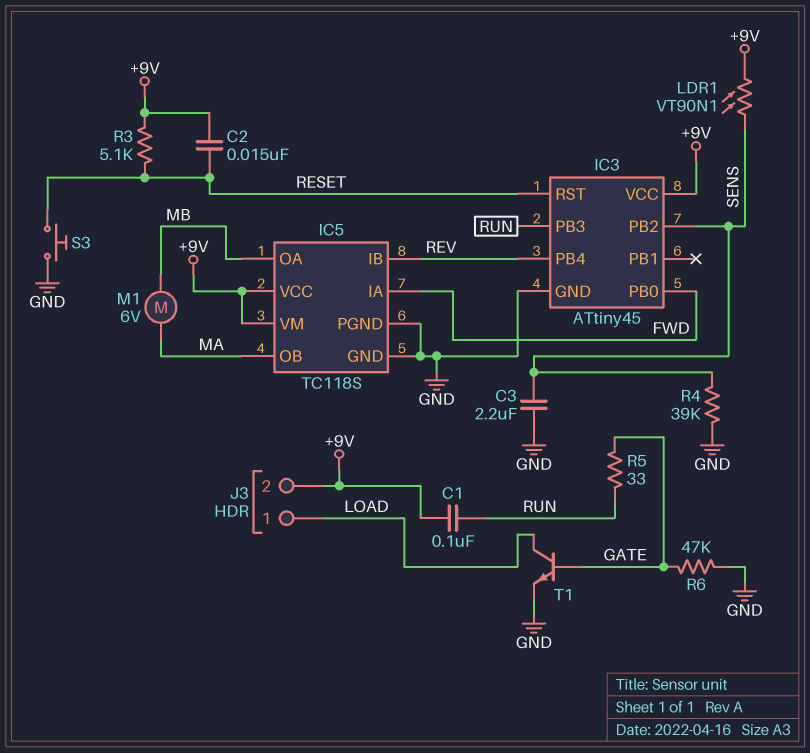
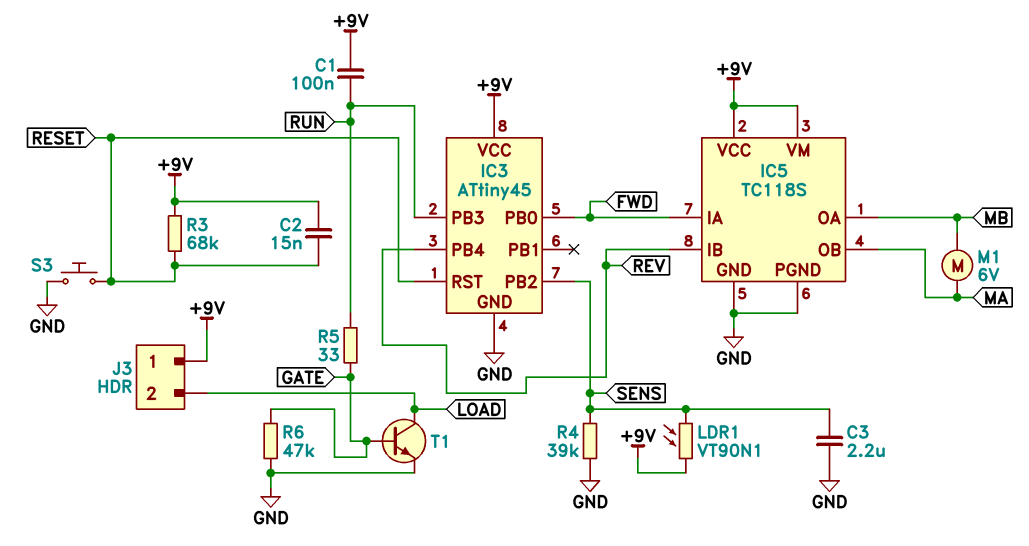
J3 pin 1: LOAD -> +9V
J3 pin 2: +9V -> LOAD
R3: 5.1k (+9V, RESET) -> 68k (+9V, RESET)

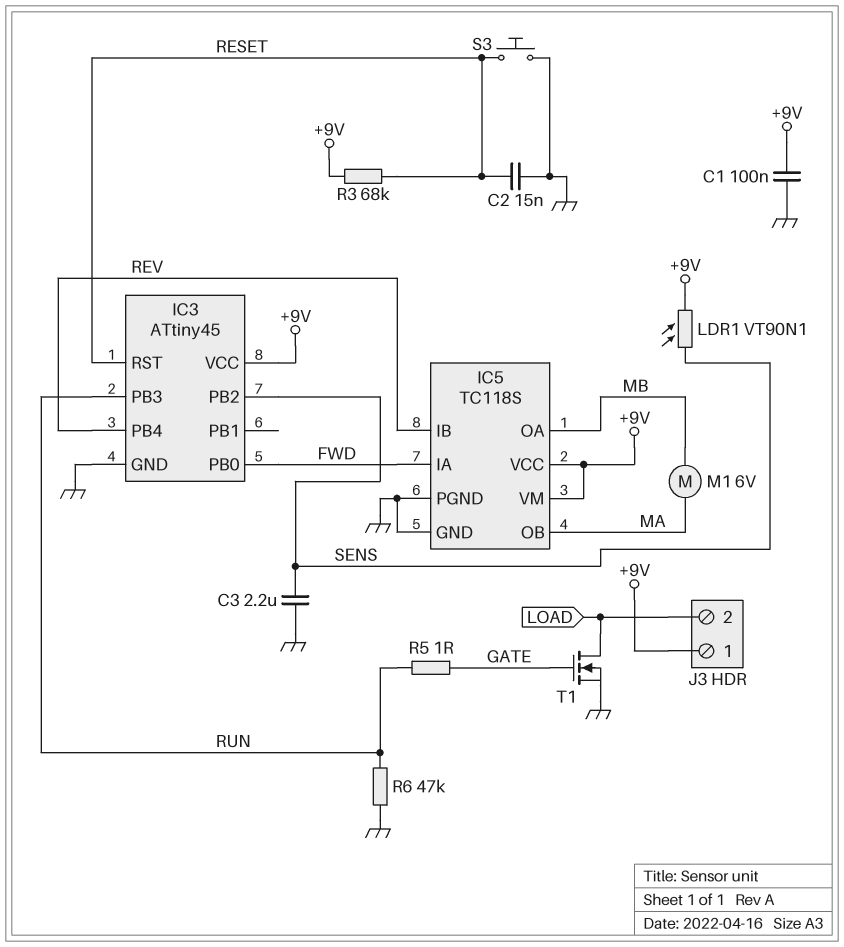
C1: 100nF (+9V, RUN) -> 100nF (+9V, GND)
C2: 15nF (+9V, RESET) -> 15nF (GND, RESET)
R4: 39k (GND, SENS) -> none
R5: 33 (GATE, RUN) -> 1 (GATE, RUN)
R6: 47k (GATE, GND) -> 47k (GND, RUN)
T1: NPN (B GATE, C LOAD, E GND) -> NMOS (G GATE, D LOAD, S GND)

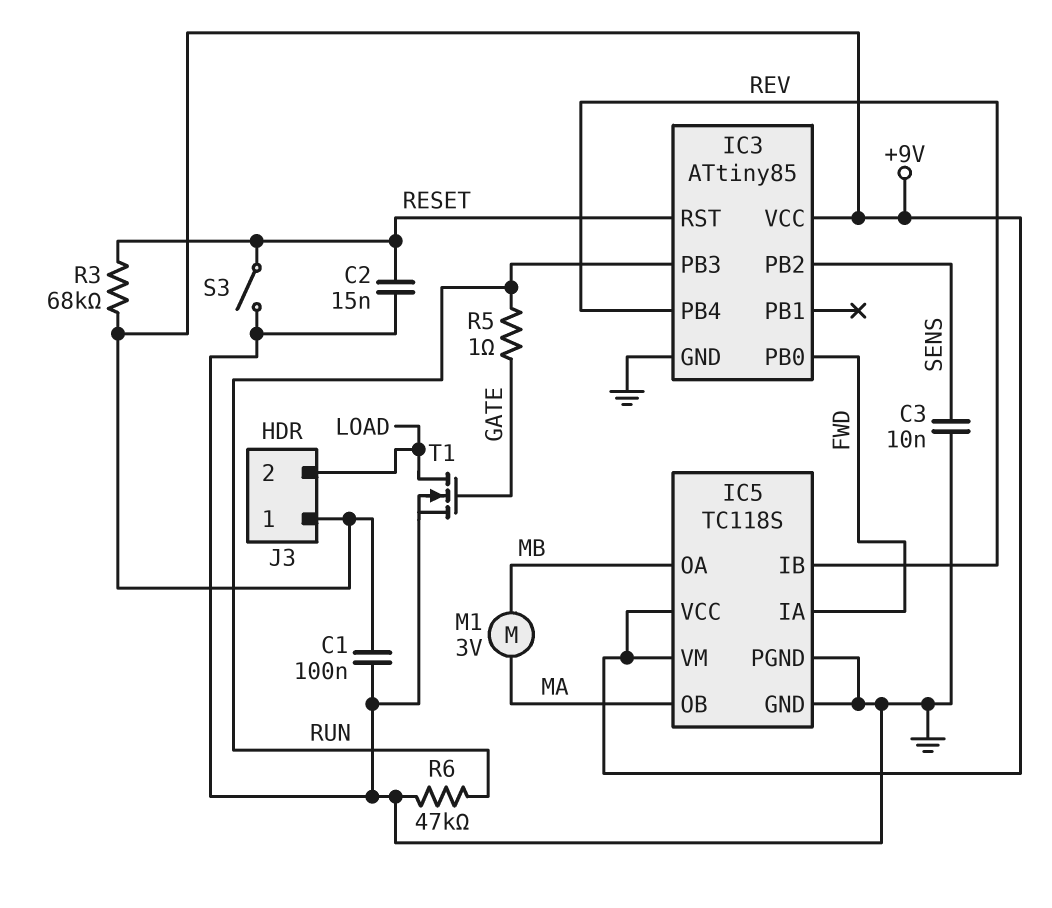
C3: 2.2uF (GND, SENS) -> 10nF (GND, SENS)
IC3: ATtiny45 -> ATtiny85
LDR1: VT90N1 (+9V, SENS) -> none
M1: motor 6V (MA, MB) -> motor 3V (MA, MB)
S3: button (GND, RESET) -> switch (GND, RESET)

